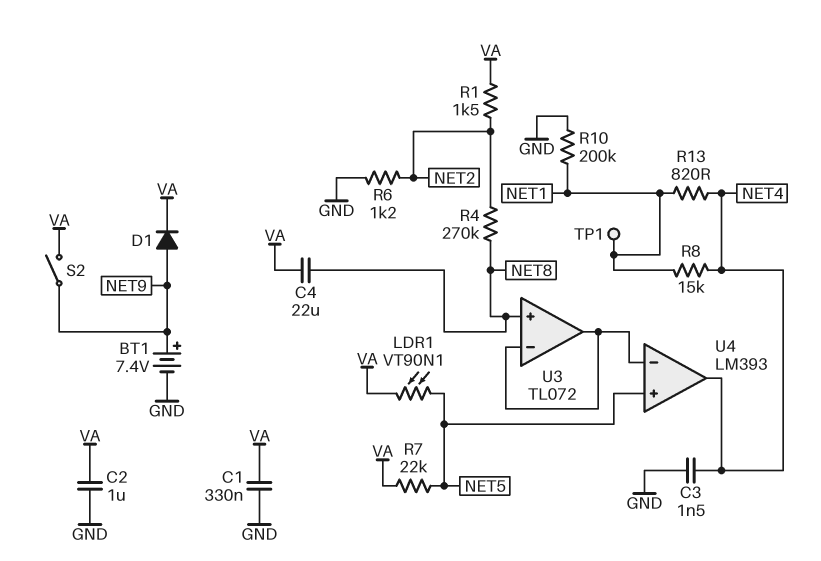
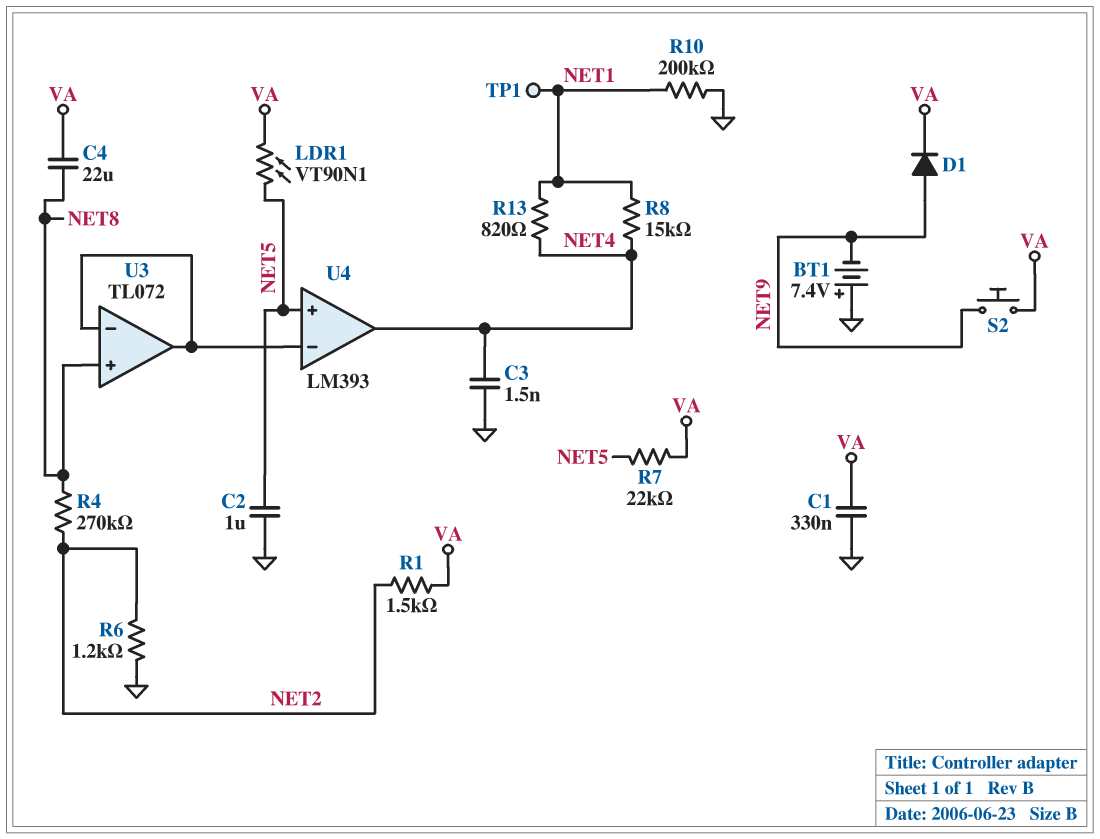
BT1: 7.4V (plus NET9, minus GND) -> 7.4V (plus GND, minus NET9)
C2: 1uF (GND, VA) -> 1uF (GND, NET5)
S2: switch (NET9, VA) -> button (NET9, VA)

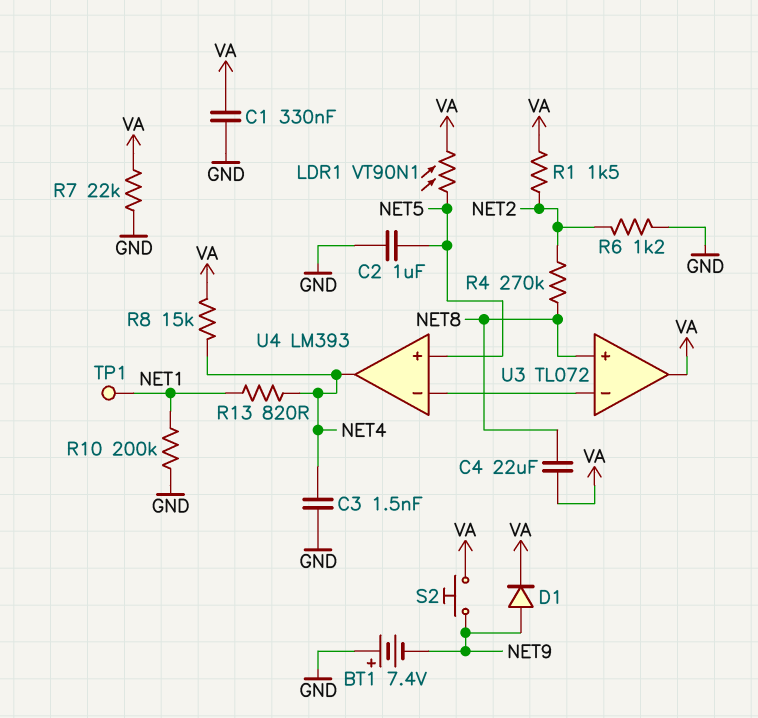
R7: 22k (NET5, VA) -> 22k (GND, VA)
R8: 15k (NET1, NET4) -> 15k (NET4, VA)
U3 pin out: U3/in- -> VA

